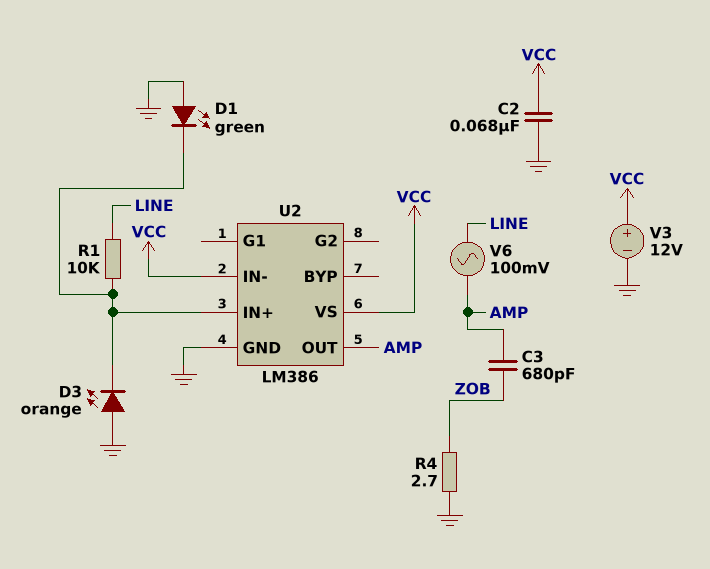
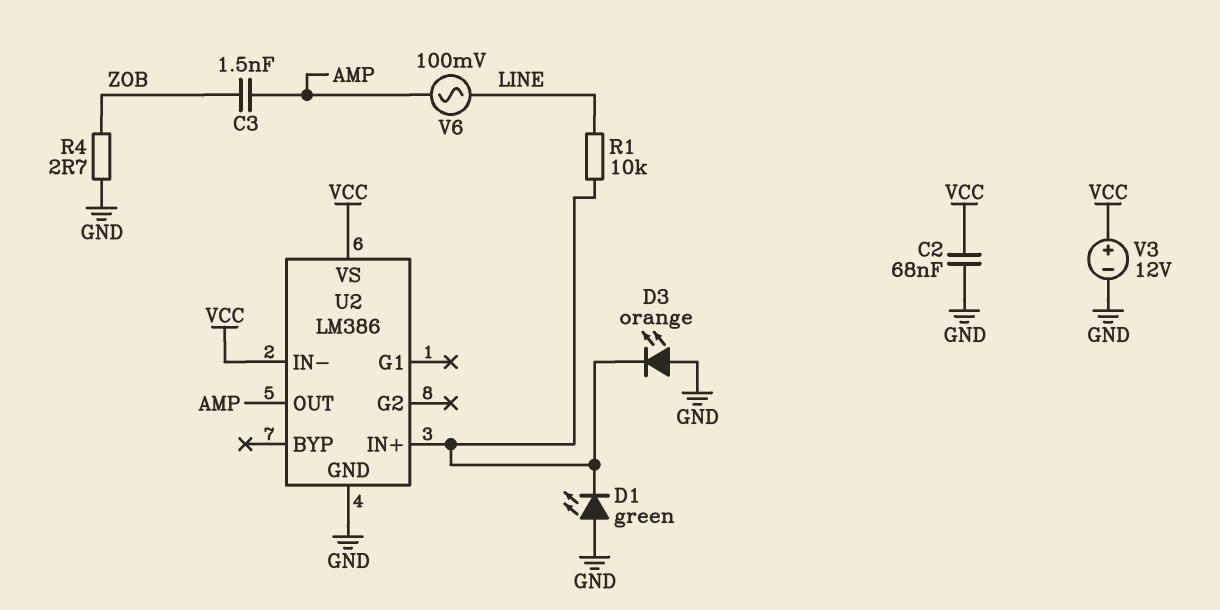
C3: 680pF (AMP, ZOB) -> 1.5nF (AMP, ZOB)

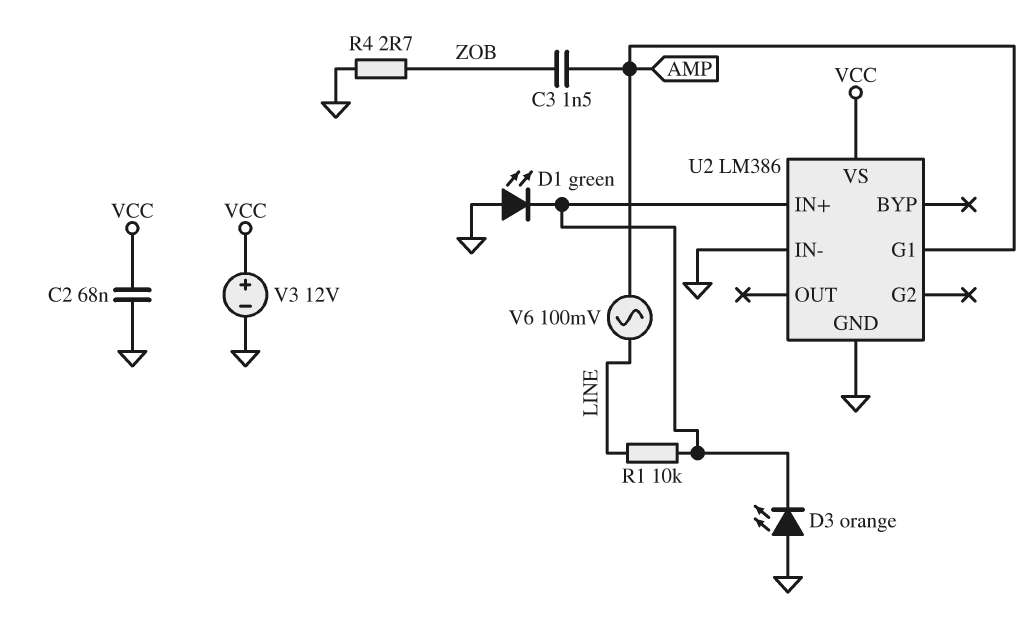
U2 pin G1: none -> AMP
U2 pin IN-: VCC -> GND
U2 pin OUT: AMP -> none

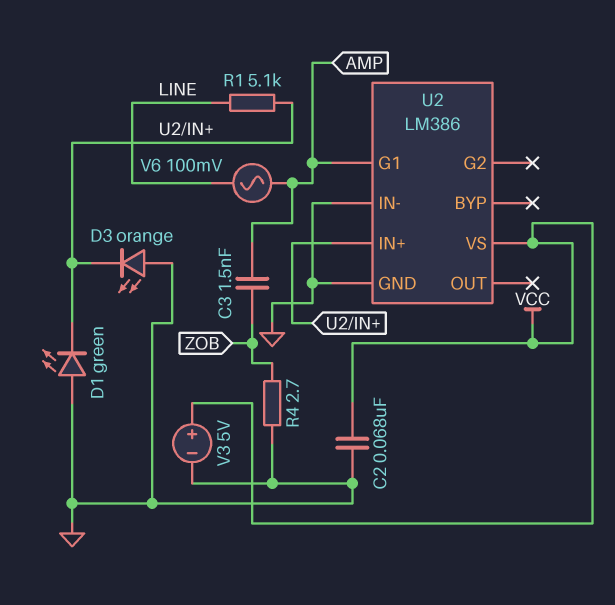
R1: 10k (LINE, U2/IN+) -> 5.1k (LINE, U2/IN+)
V3: 12V (plus VCC, minus GND) -> 5V (plus VCC, minus GND)

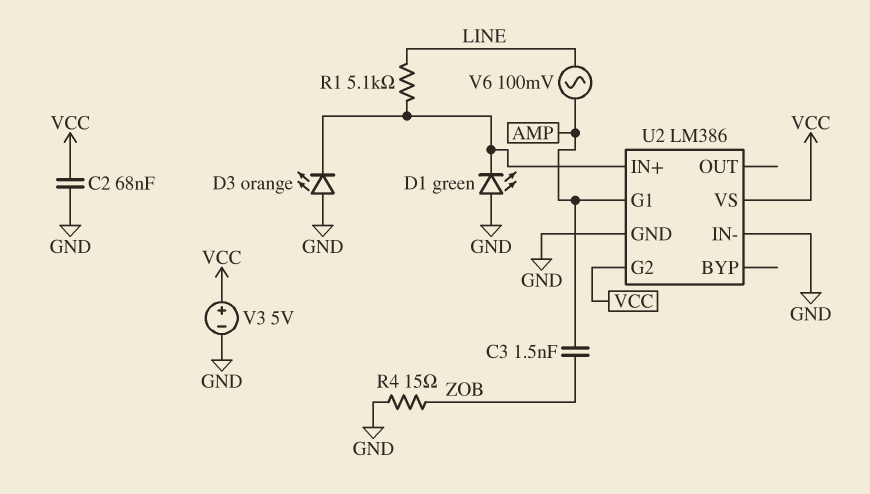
R4: 2.7 (GND, ZOB) -> 15 (GND, ZOB)
U2 pin G2: none -> VCC

